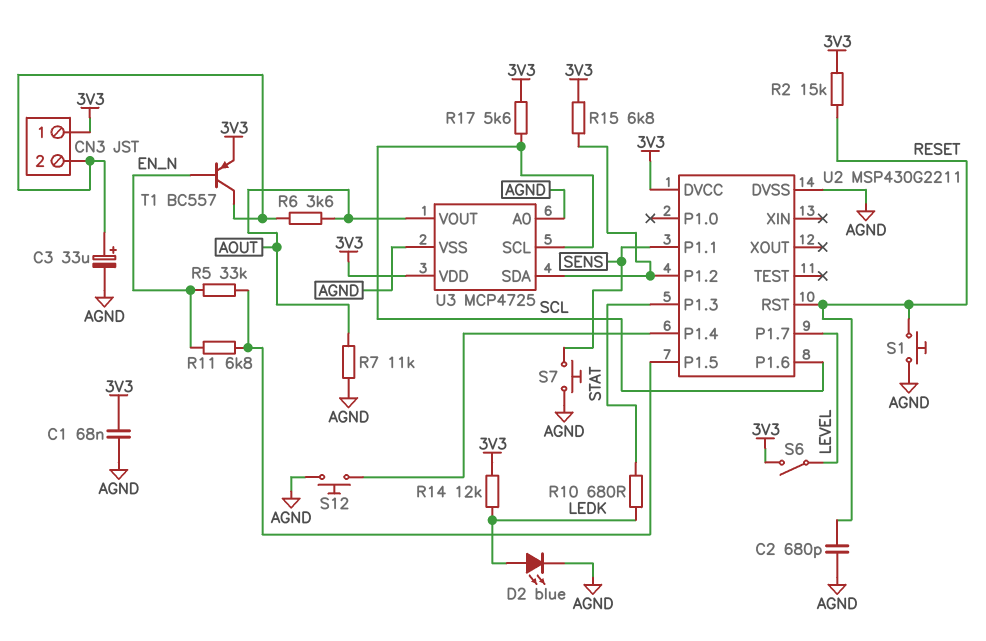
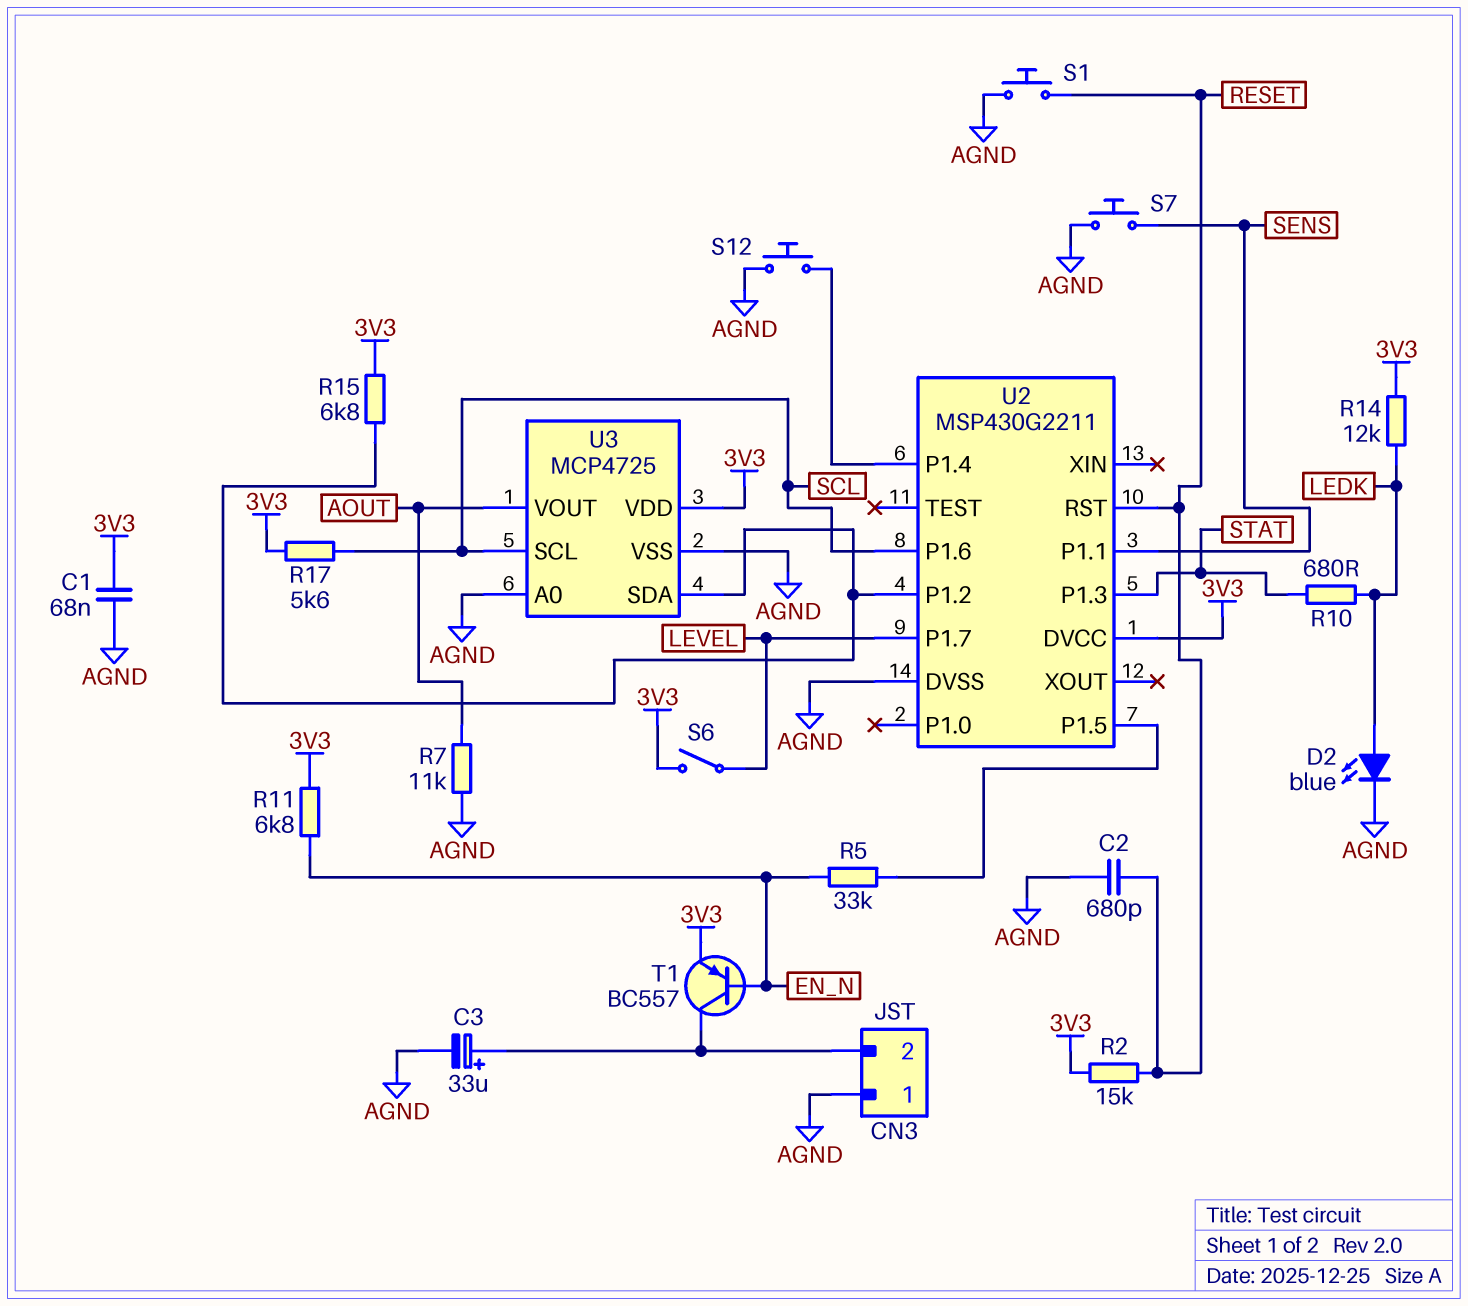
CN3 pin 1: 3V3 -> AGND
R6: 3.6k (AOUT, CN3/2) -> none
R11: 6.8k (EN_N, U2/P1.5) -> 6.8k (3V3, EN_N)

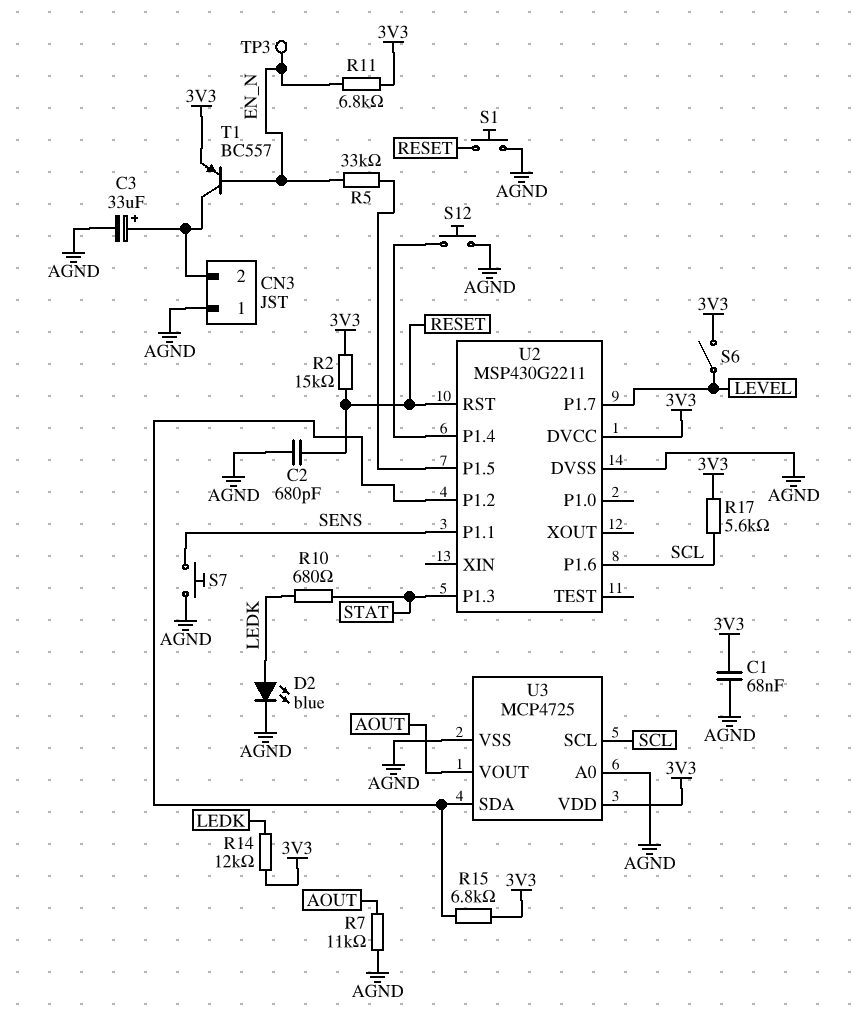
TP3: none -> test point (EN_N)

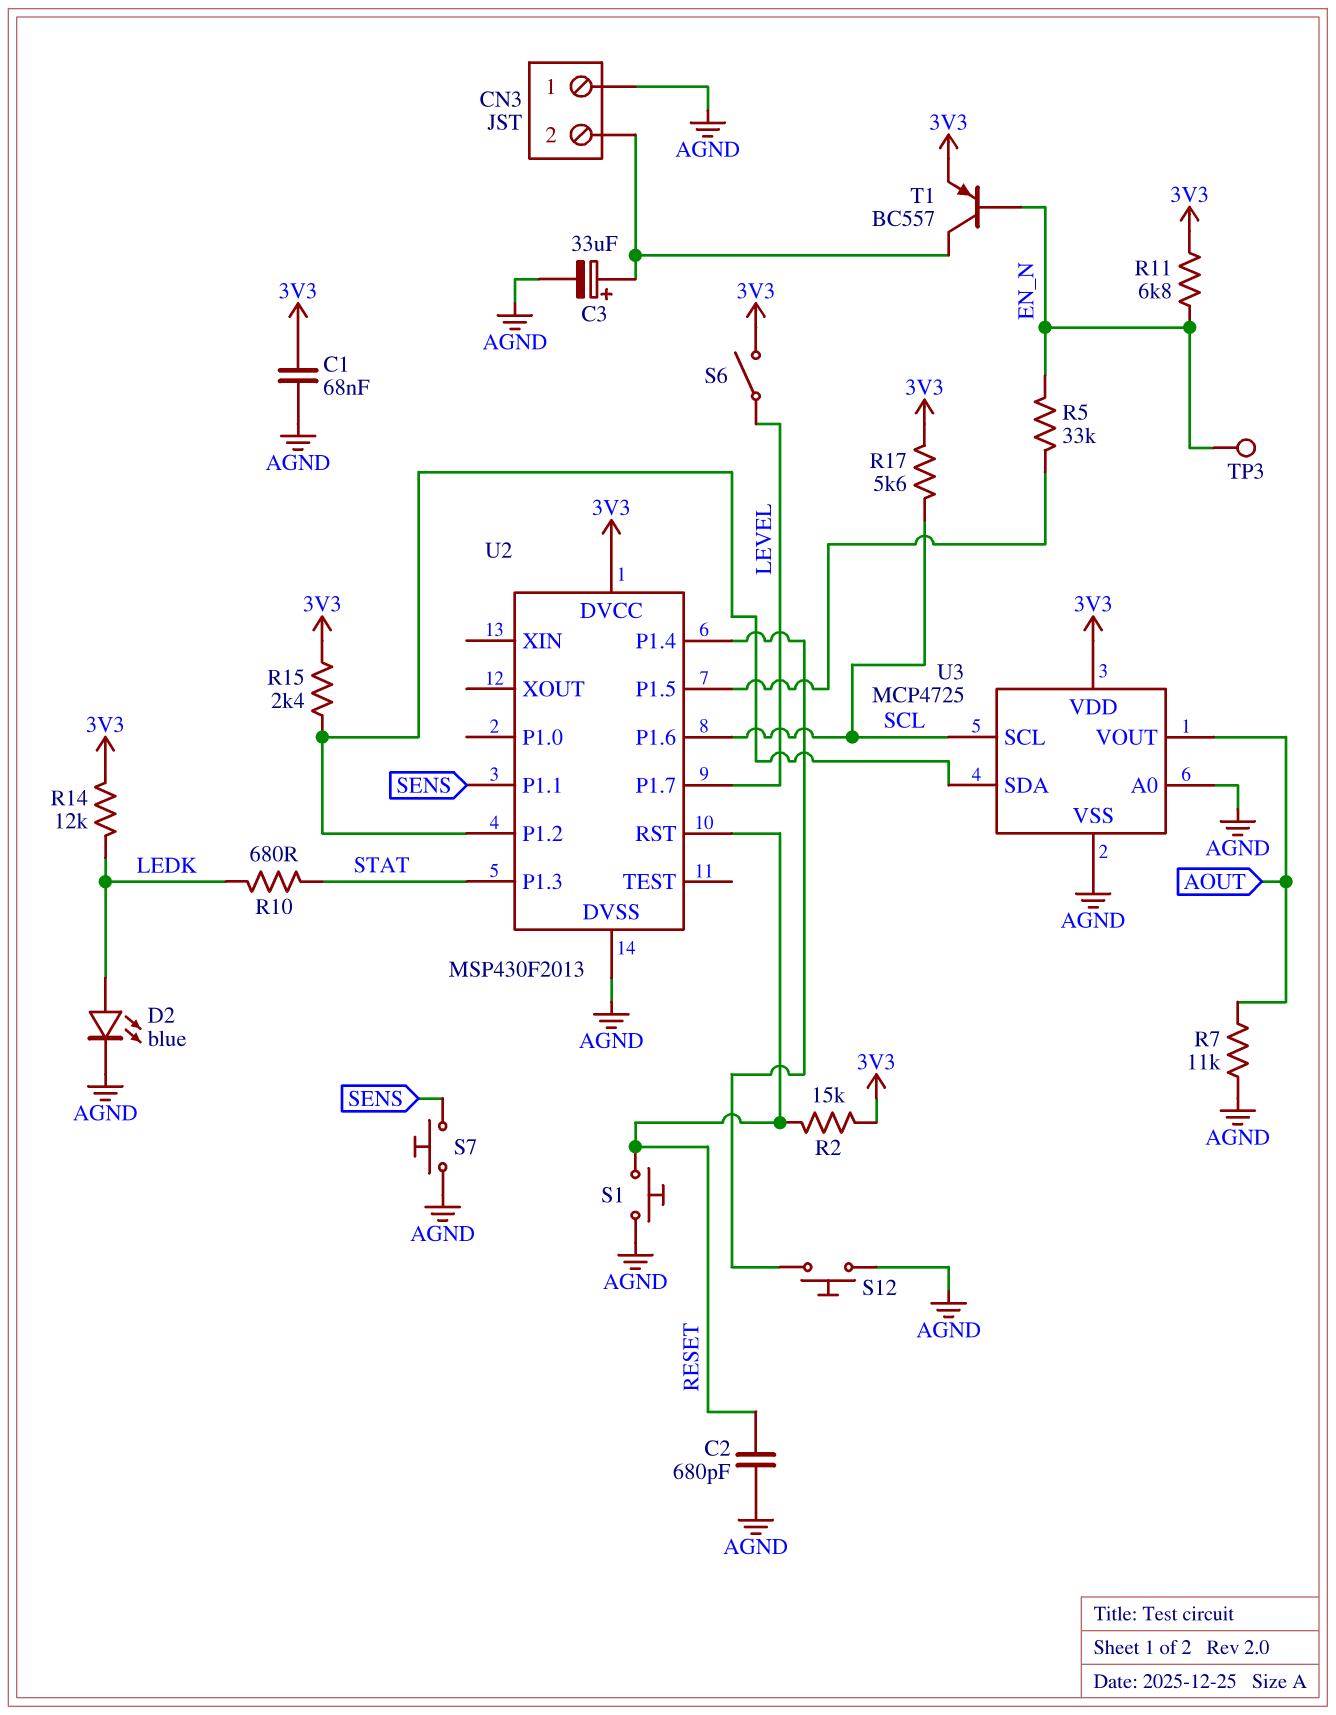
R15: 6.8k (3V3, U2/P1.2) -> 2.4k (3V3, U2/P1.2)
U2: MSP430G2211 -> MSP430F2013

